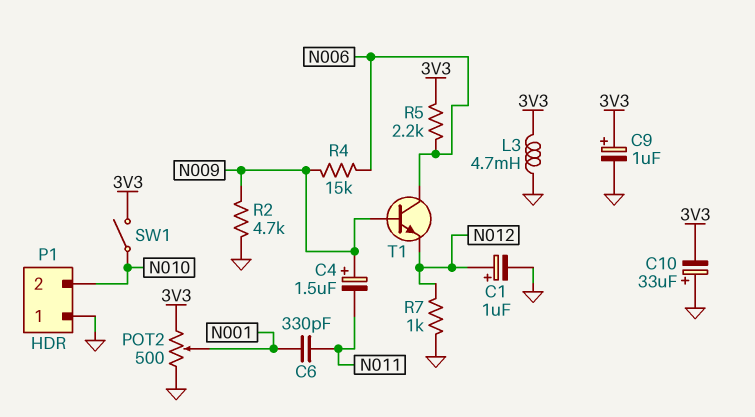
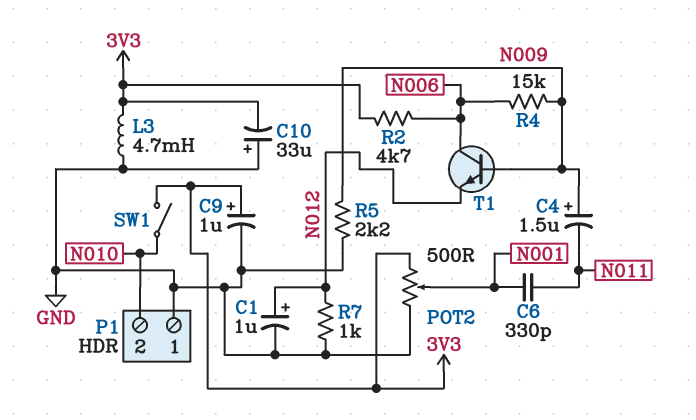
R2: 4.7k (GND, N009) -> 4.7k (3V3, N006)
R5: 2.2k (3V3, N006) -> 2.2k (GND, N009)

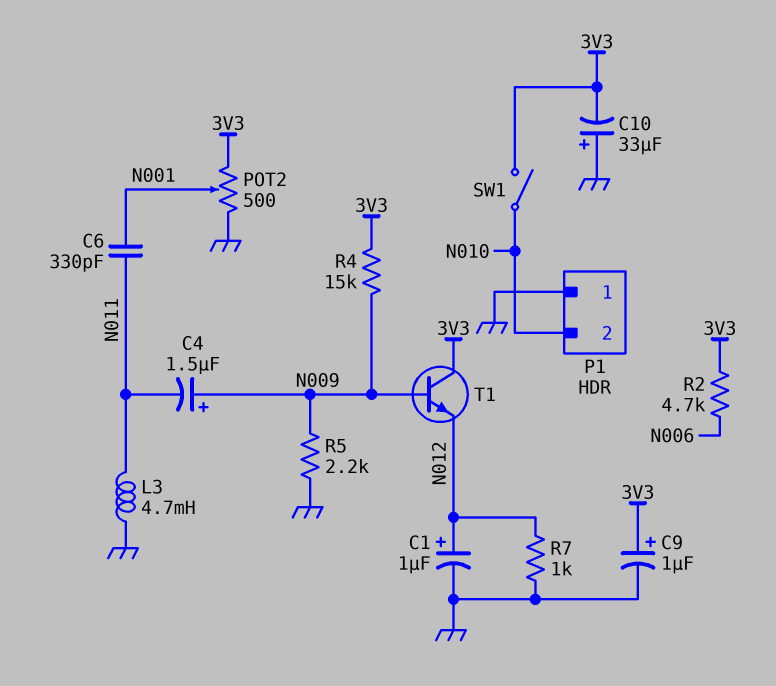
L3: 4.7mH (3V3, GND) -> 4.7mH (GND, N011)
R4: 15k (N006, N009) -> 15k (3V3, N009)
T1: NPN (B N009, C N006, E N012) -> NPN (B N009, C 3V3, E N012)

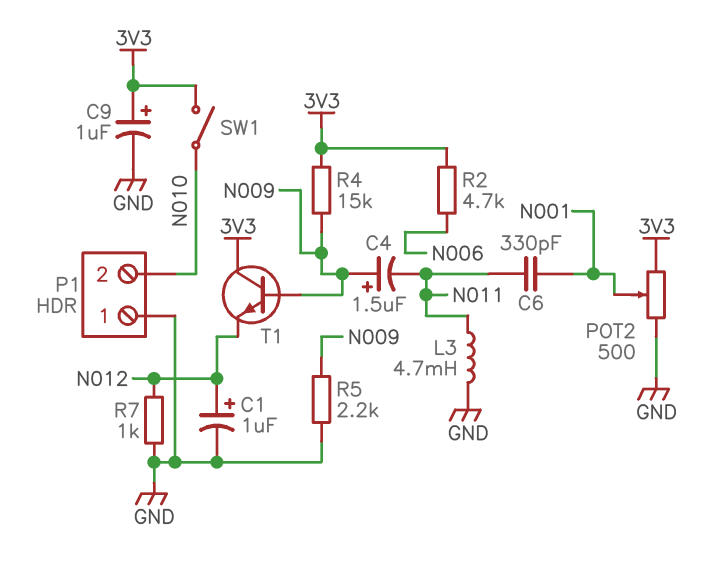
C10: 33uF (plus GND, minus 3V3) -> none

